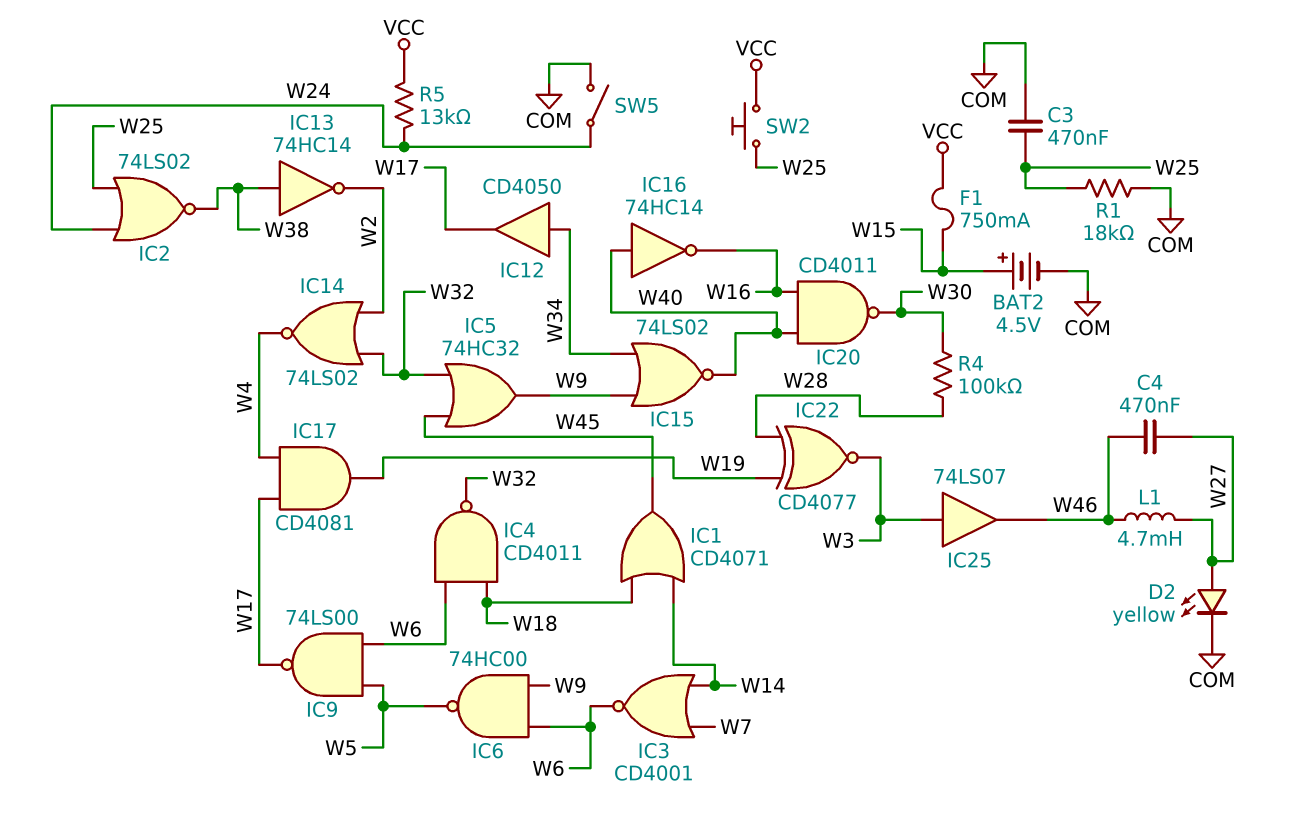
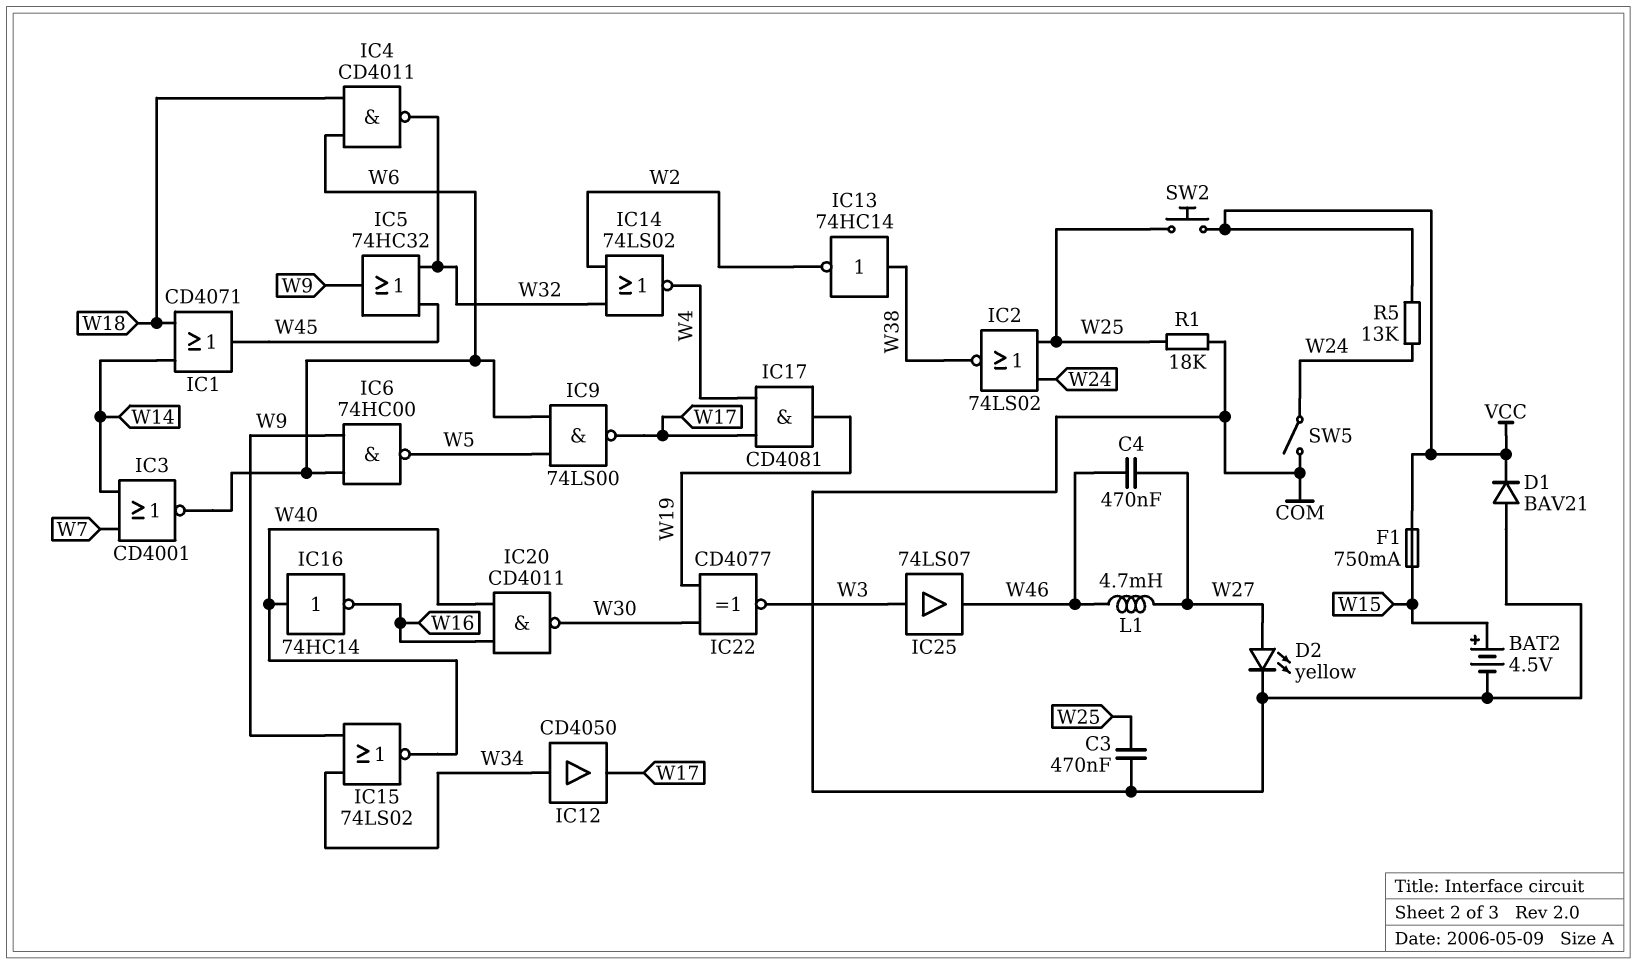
D1: none -> diode BAV21 (A COM, K VCC)
IC22: XNOR CD4077 (in W19, in W28, out W3) -> XNOR CD4077 (in W19, in W30, out W3)
R4: 100k (W28, W30) -> none

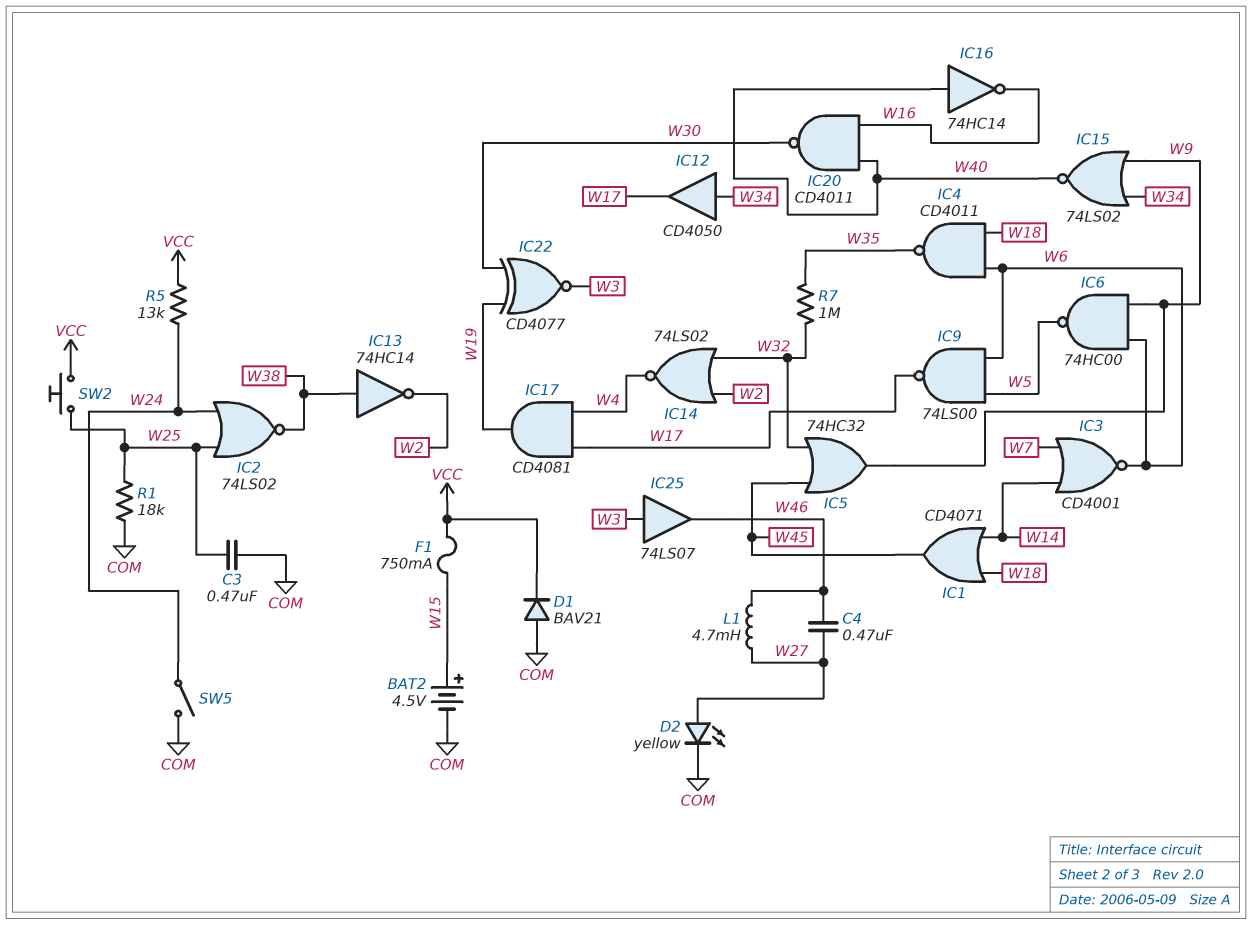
IC4: NAND CD4011 (in W6, in W18, out W32) -> NAND CD4011 (in W6, in W18, out W35)
R7: none -> 1M (W32, W35)

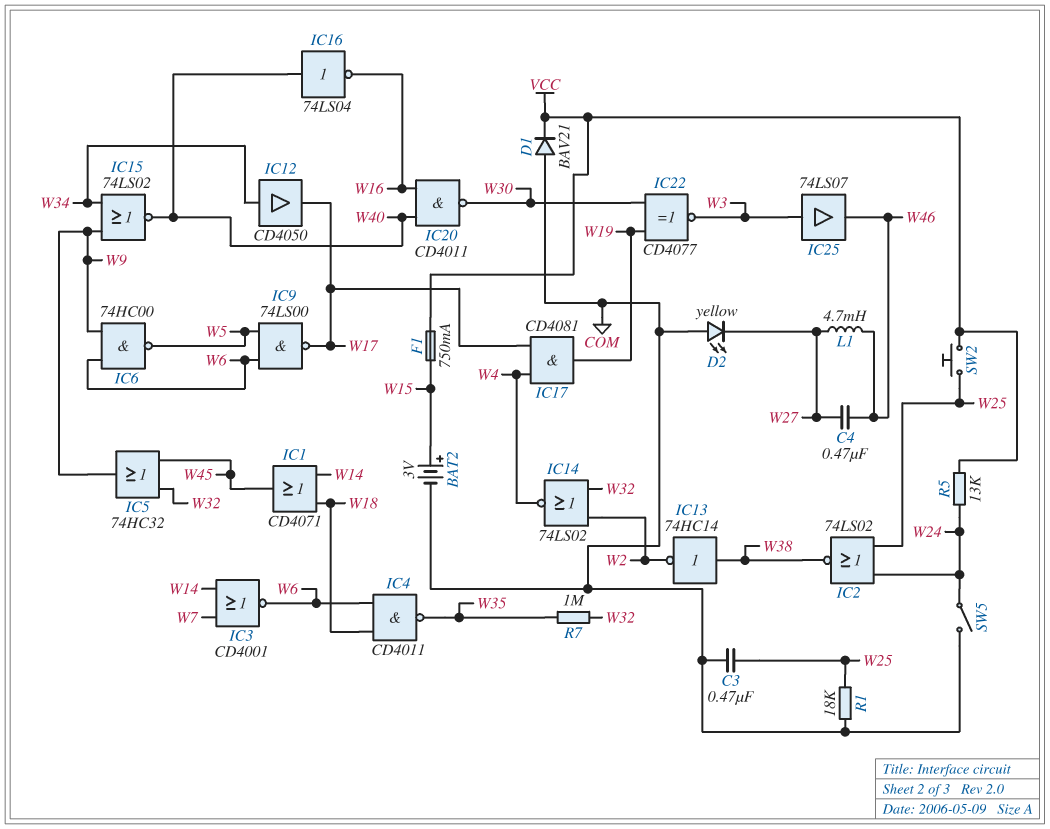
BAT2: 4.5V (plus W15, minus COM) -> 3V (plus W15, minus COM)
D2: LED yellow (A W27, K COM) -> LED yellow (A COM, K W27)
IC16: NOT 74HC14 (in W40, out W16) -> NOT 74LS04 (in W40, out W16)

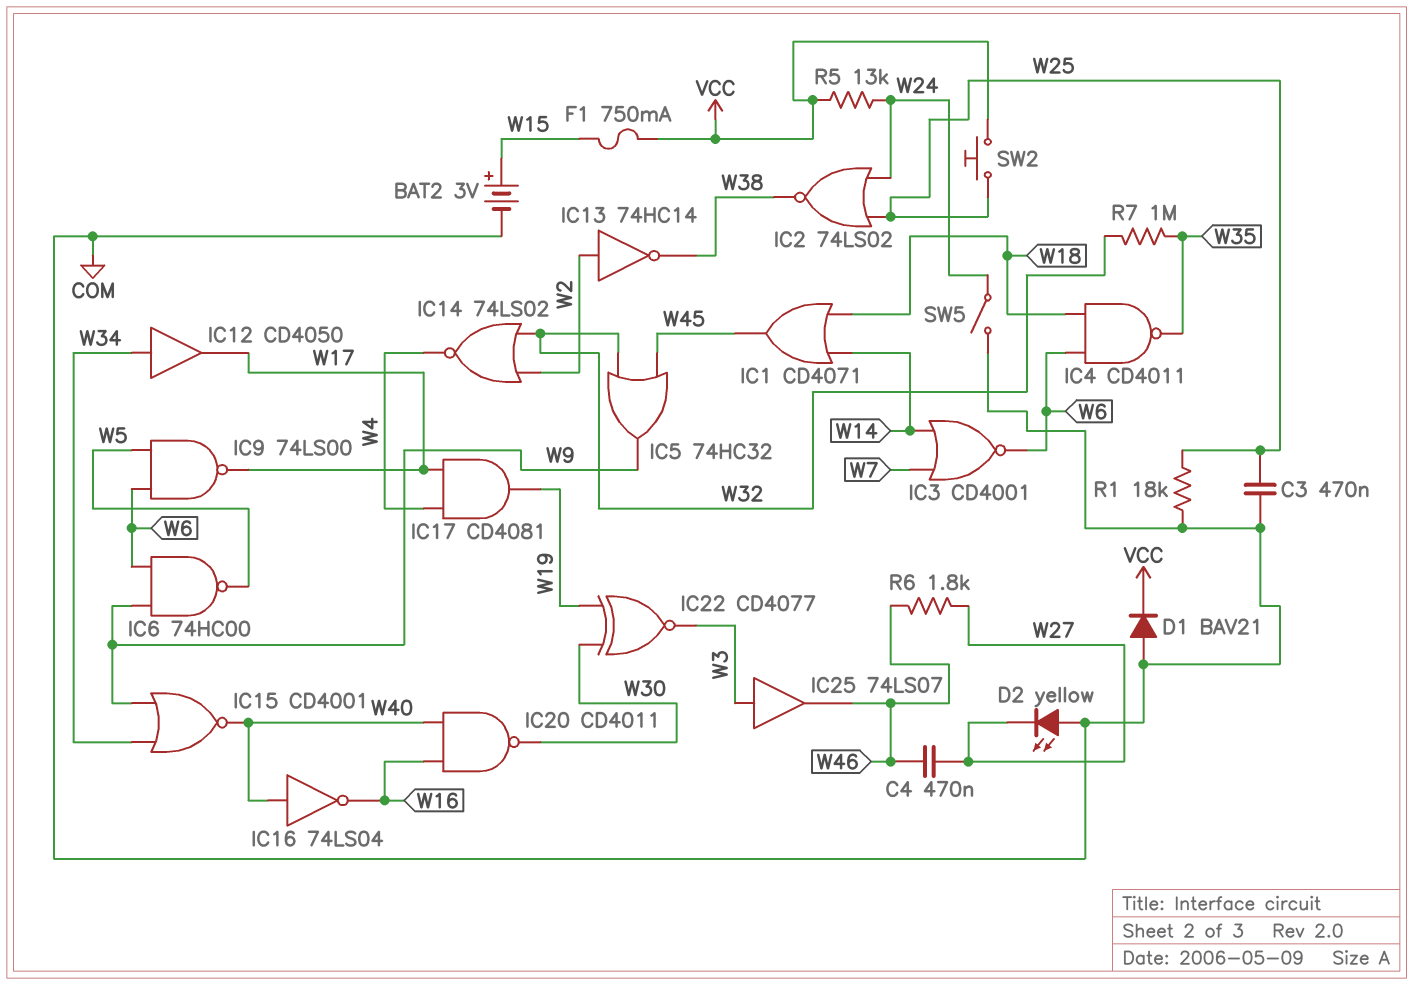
IC13: NOT 74HC14 (in W38, out W2) -> NOT 74HC14 (in W2, out W38)
IC15: NOR 74LS02 (in W9, in W34, out W40) -> NOR CD4001 (in W9, in W34, out W40)
L1: 4.7mH (W27, W46) -> none
R6: none -> 1.8k (W27, W46)

